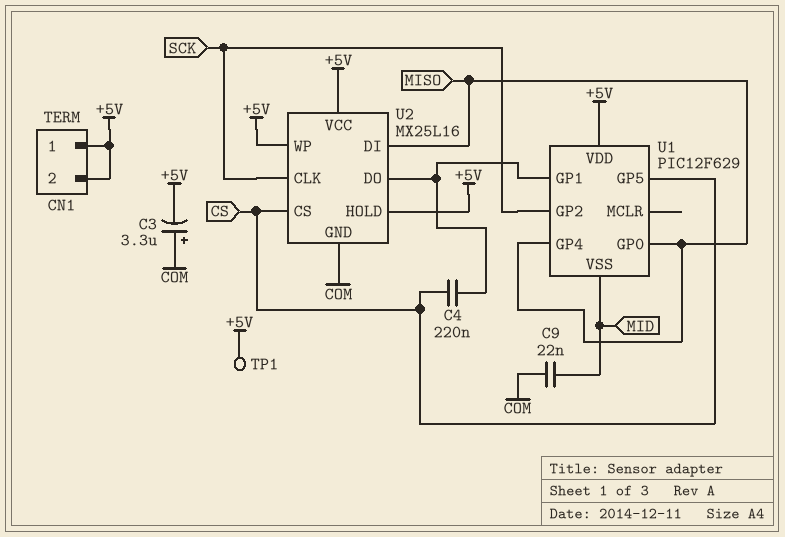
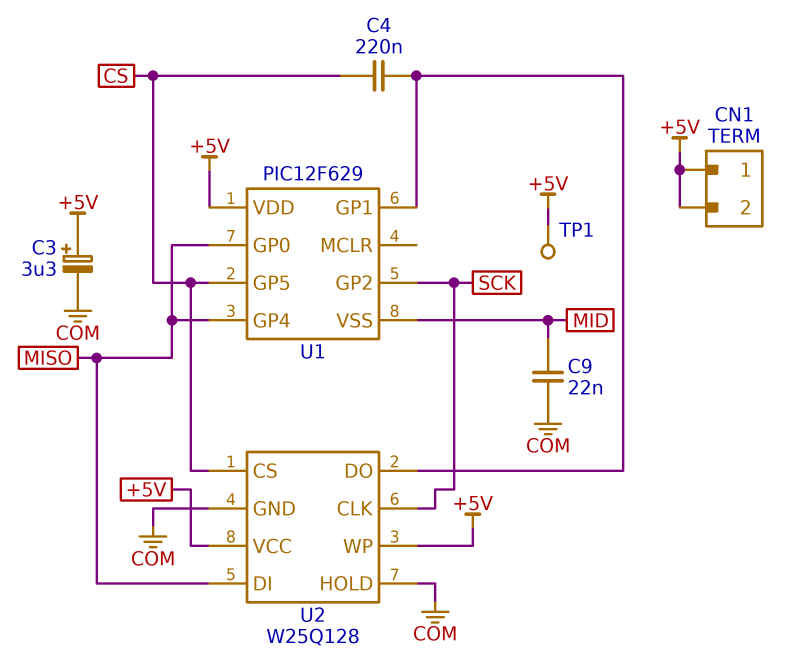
C3: 3.3uF (plus COM, minus +5V) -> 3.3uF (plus +5V, minus COM)
U2: MX25L16 -> W25Q128
U2 pin HOLD: +5V -> COM

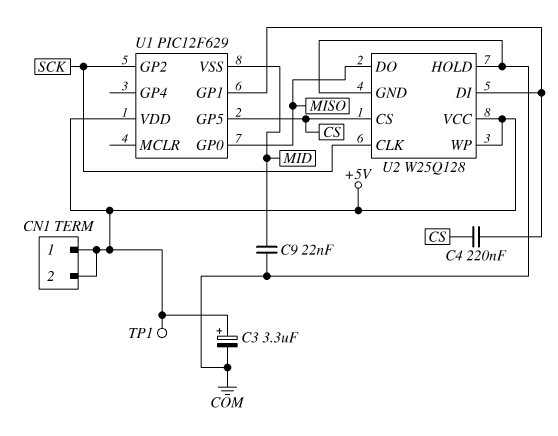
U1 pin GP4: MISO -> none
U2 pin DI: MISO -> U1/GP1
U2 pin DO: U1/GP1 -> MISO

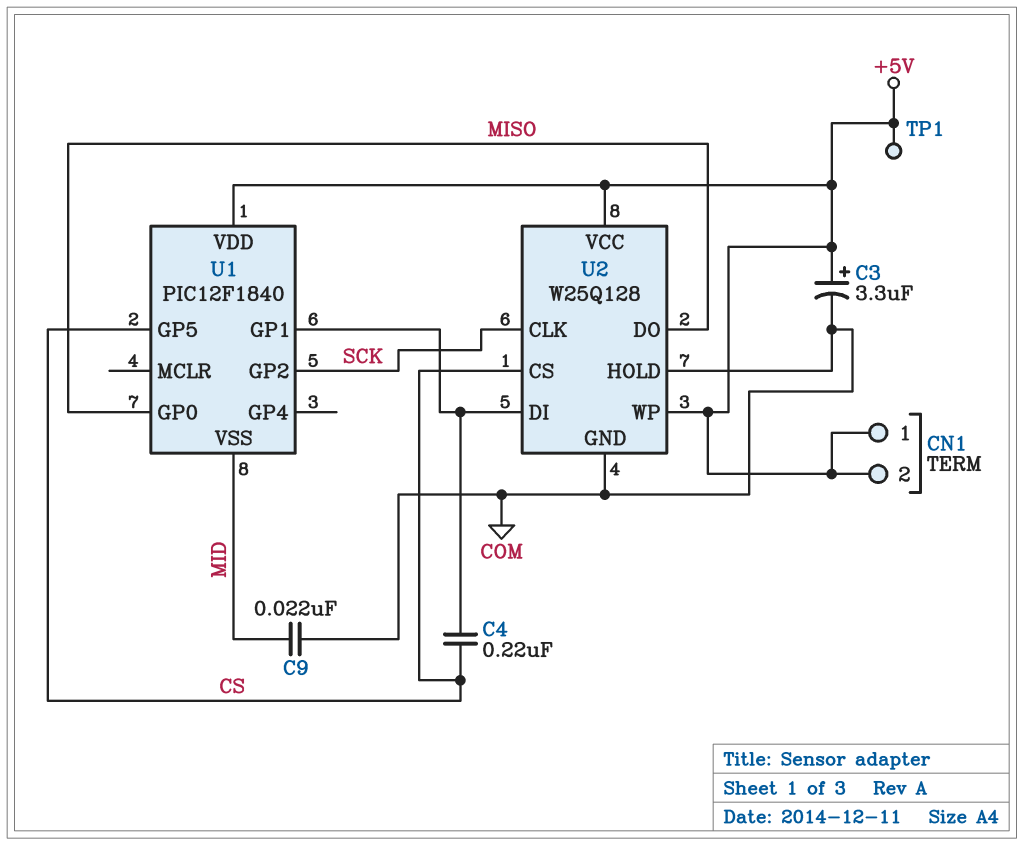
U1: PIC12F629 -> PIC12F1840

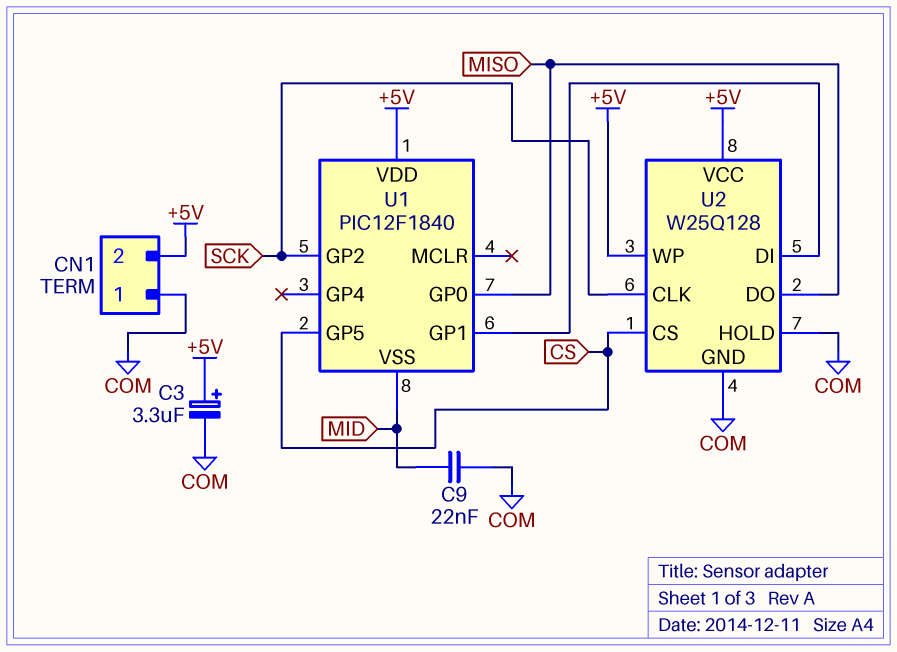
C4: 220nF (CS, U1/GP1) -> none
CN1 pin 1: +5V -> COM
TP1: test point (+5V) -> none

